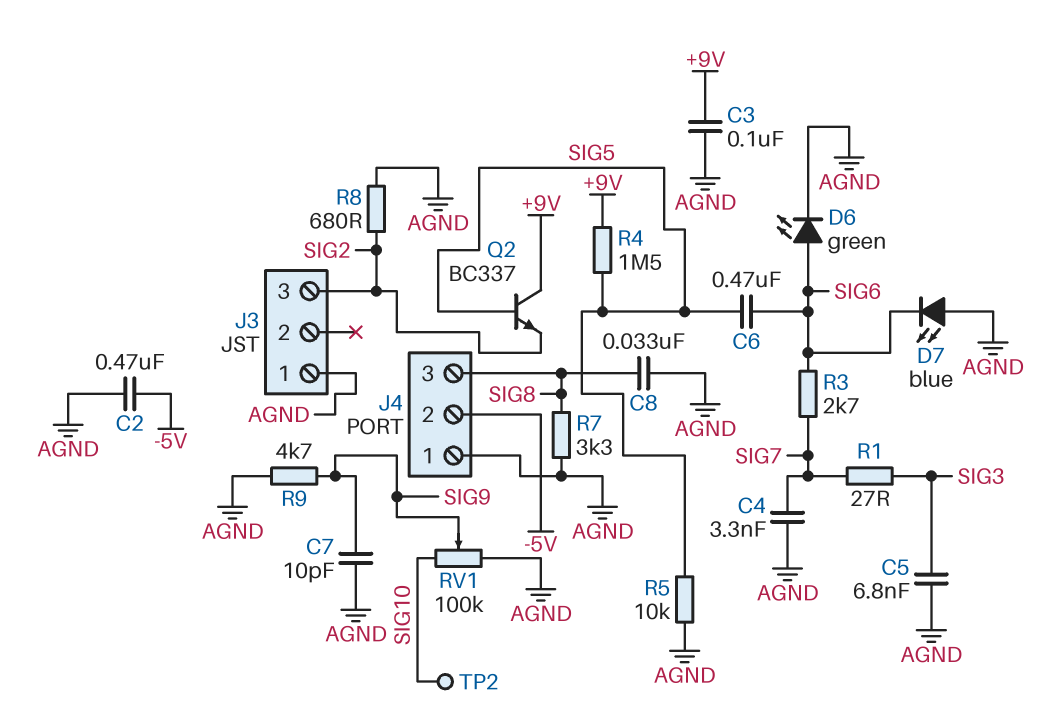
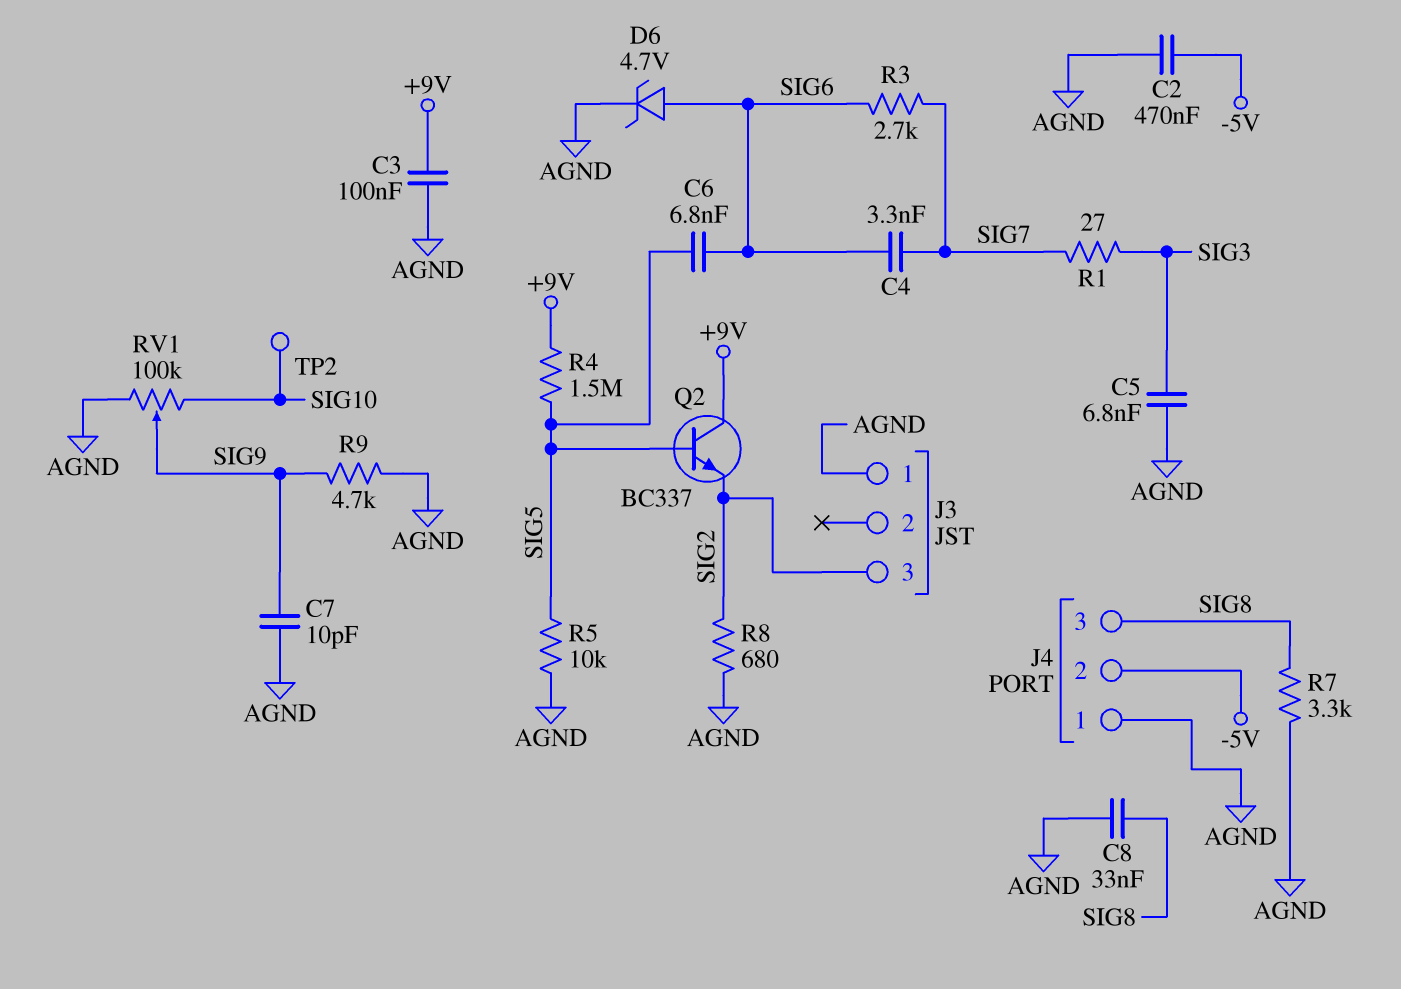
C4: 3.3nF (AGND, SIG7) -> 3.3nF (SIG6, SIG7)
C6: 470nF (SIG5, SIG6) -> 6.8nF (SIG5, SIG6)
D6: LED green (A SIG6, K AGND) -> zener 4.7V (A SIG6, K AGND)
D7: LED blue (A AGND, K SIG6) -> none

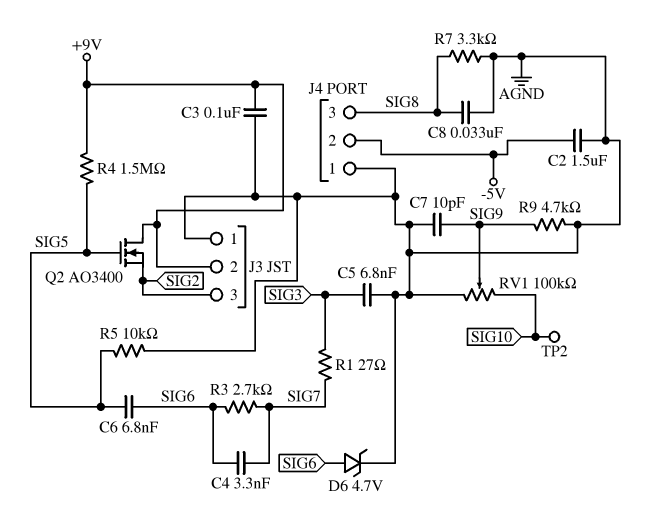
C2: 470nF (-5V, AGND) -> 1.5uF (-5V, AGND)
J3 pin 2: none -> +9V
Q2: NPN BC337 (B SIG5, C +9V, E SIG2) -> NMOS AO3400 (G SIG5, D +9V, S SIG2)
R8: 680 (AGND, SIG2) -> none

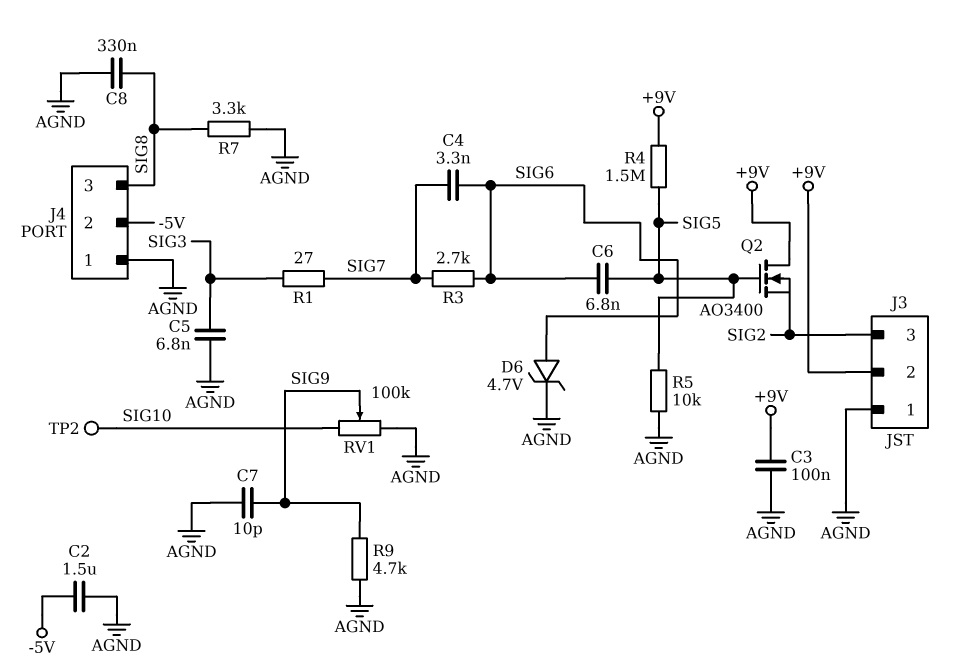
C8: 33nF (AGND, SIG8) -> 330nF (AGND, SIG8)

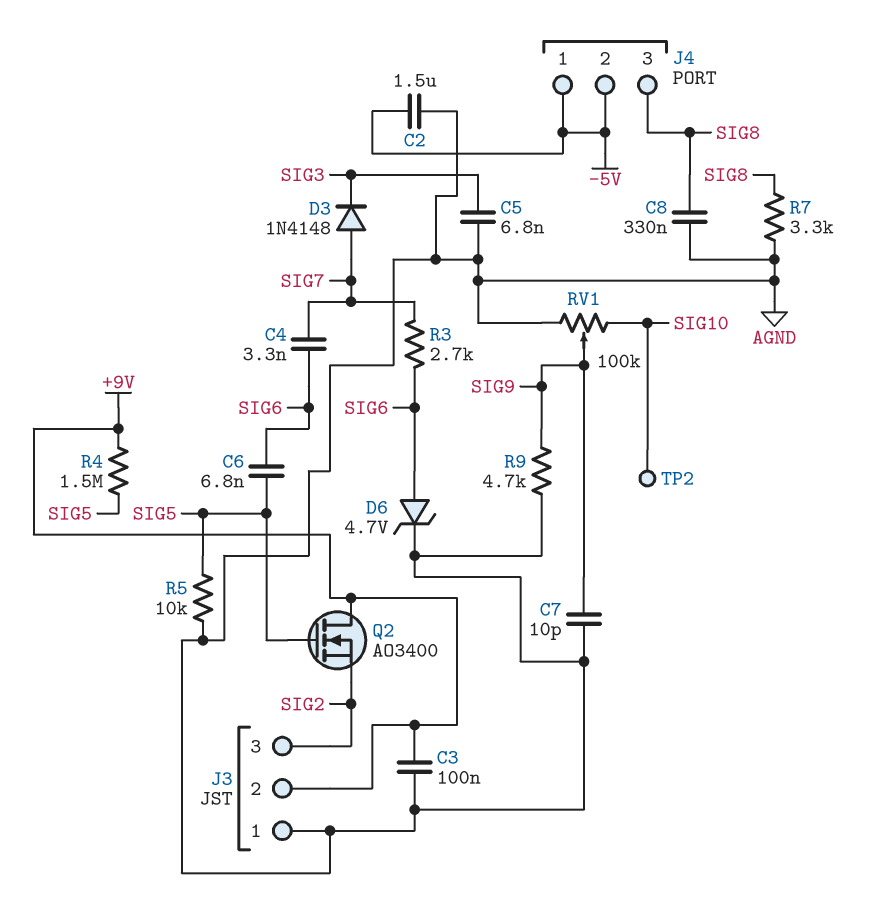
D3: none -> diode 1N4148 (A SIG7, K SIG3)
J4 pin 1: AGND -> -5V
R1: 27 (SIG3, SIG7) -> none

